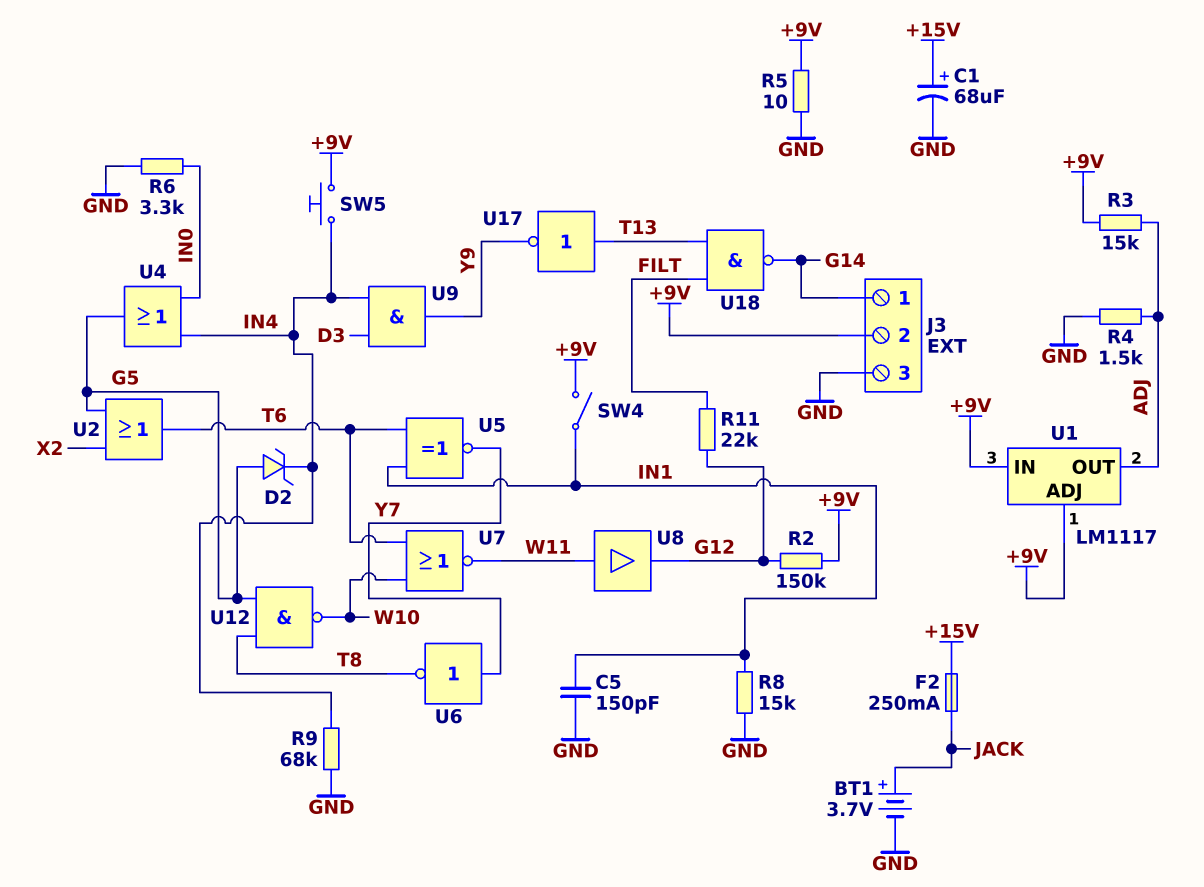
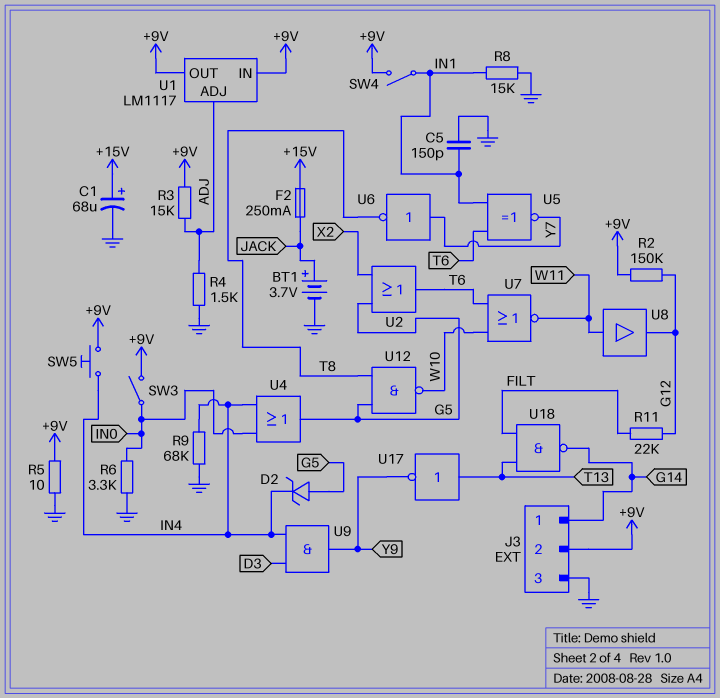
SW3: none -> switch (+9V, IN0)
U1 pin ADJ: +9V -> ADJ
U1 pin OUT: ADJ -> +9V

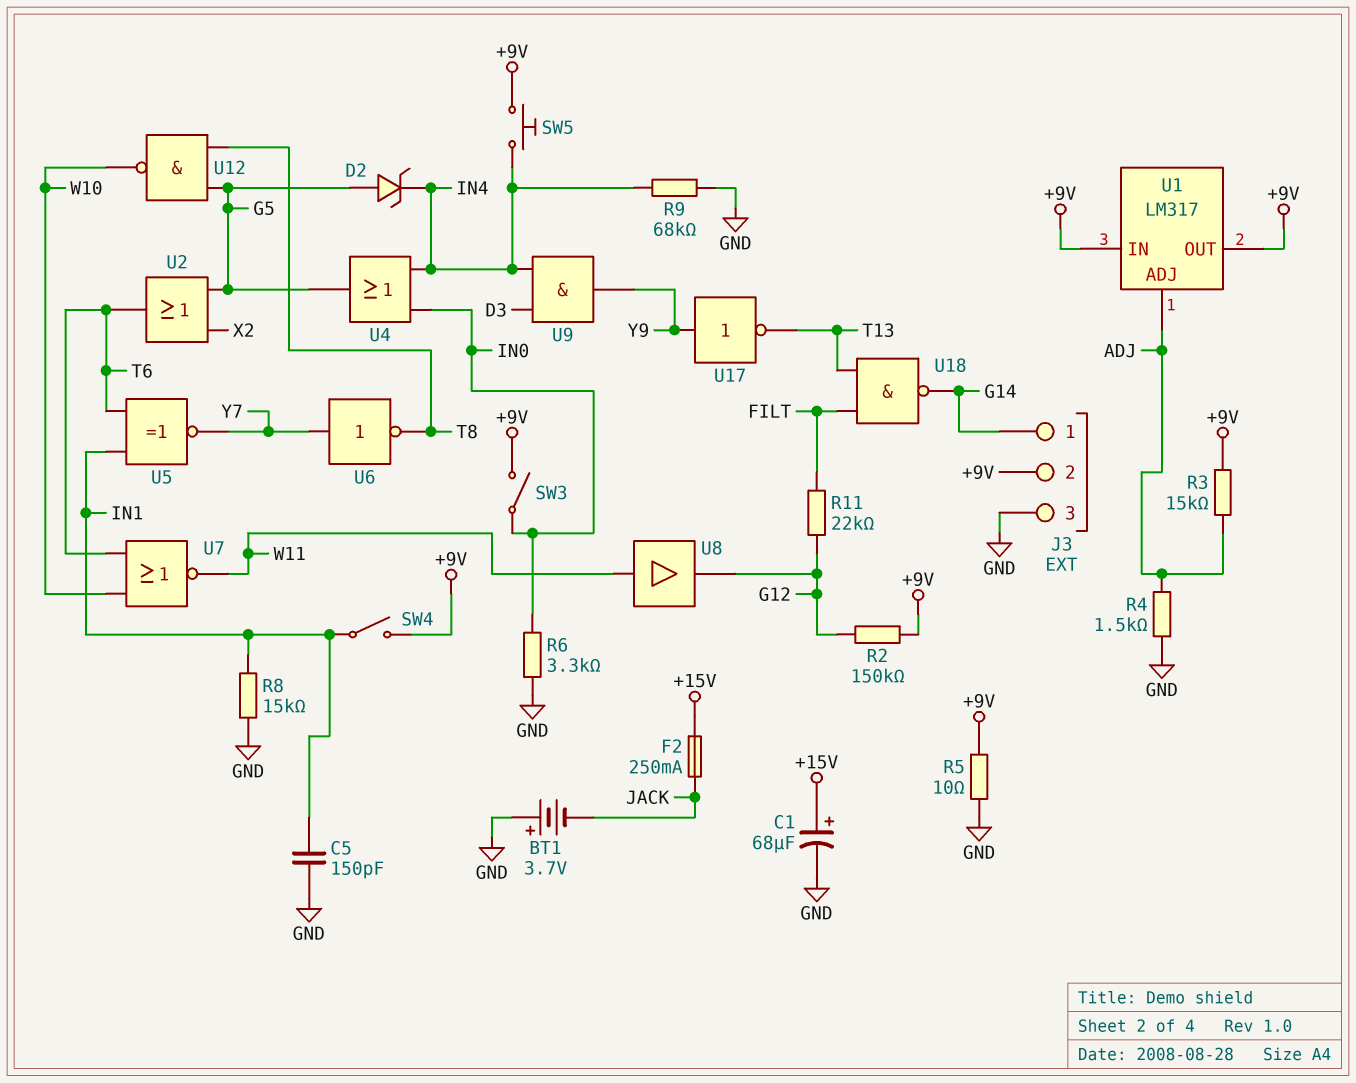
BT1: 3.7V (plus JACK, minus GND) -> 3.7V (plus GND, minus JACK)
U1: LM1117 -> LM317
U17: NOT (in T13, out Y9) -> NOT (in Y9, out T13)

